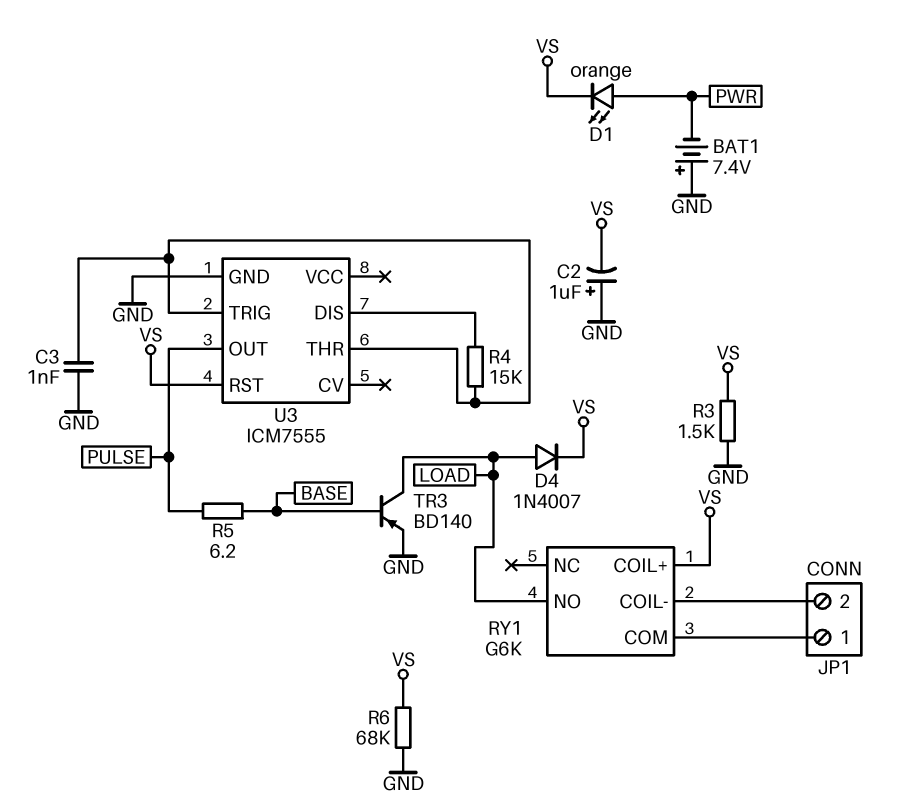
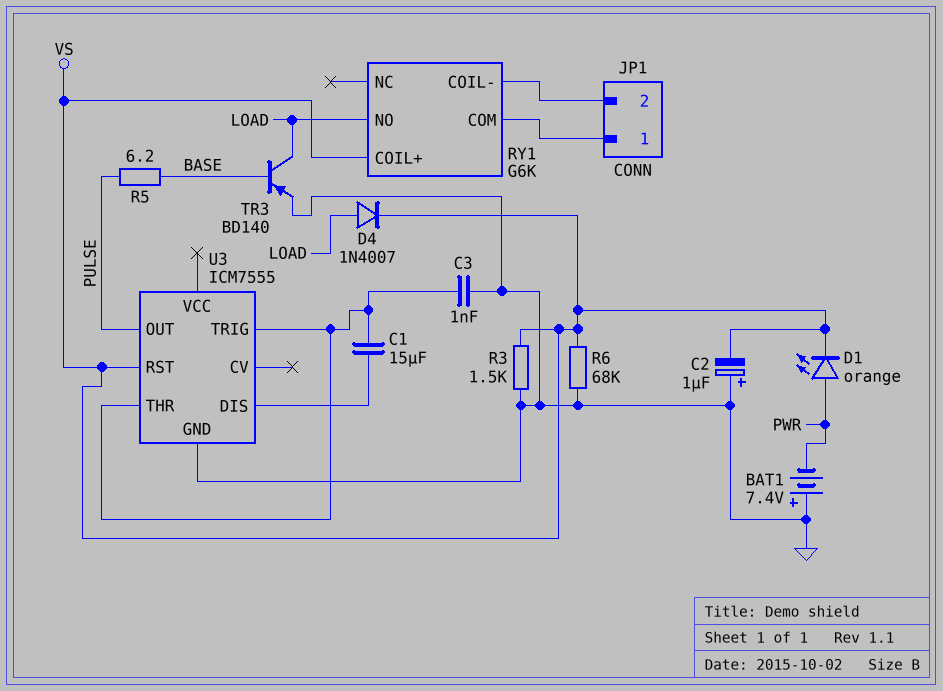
C1: none -> 15uF (U3/DIS, U3/THR)
R4: 15k (U3/DIS, U3/THR) -> none

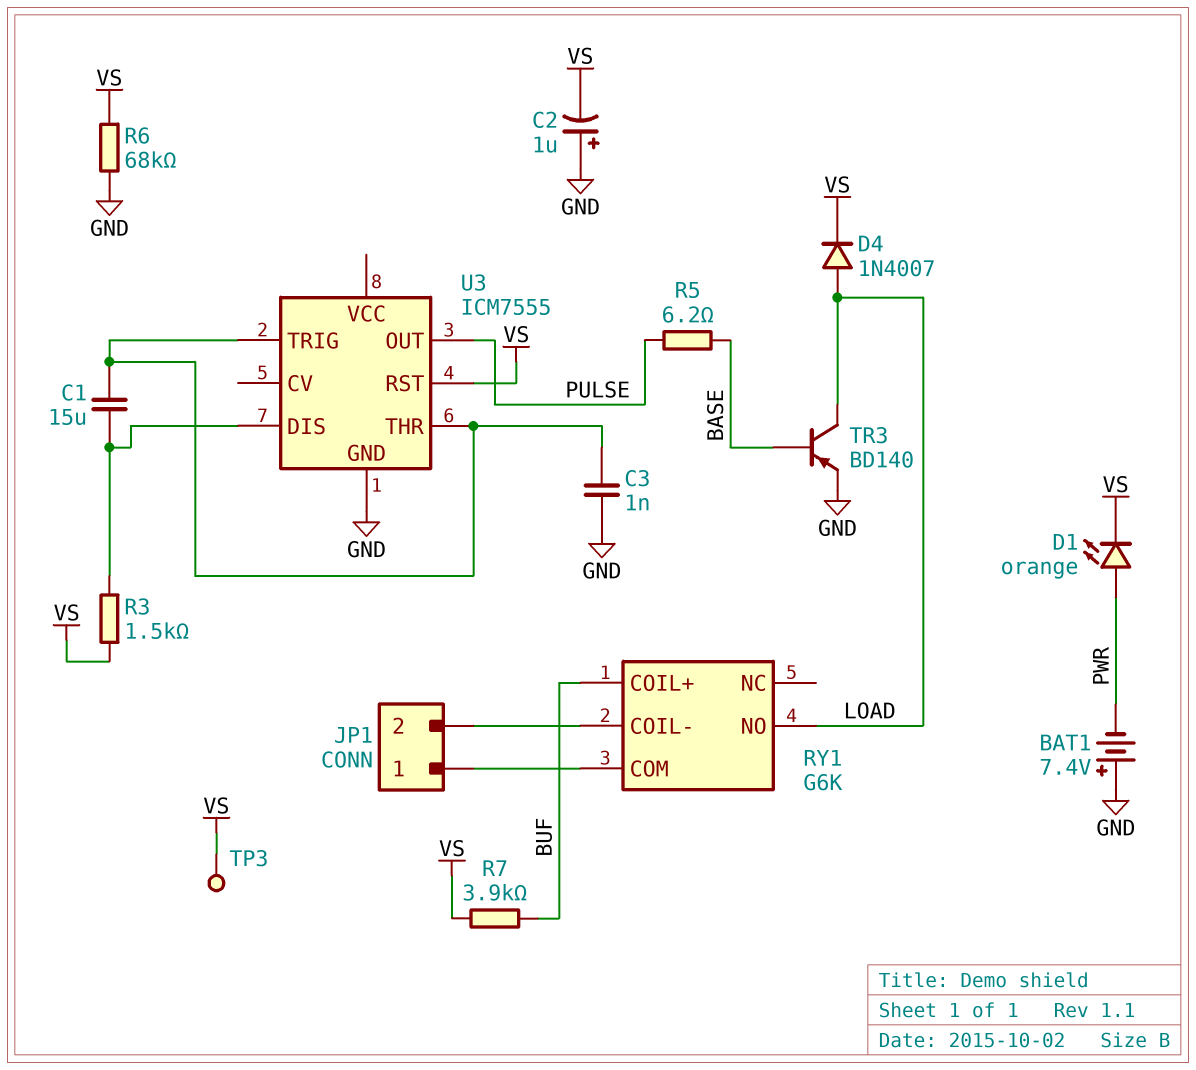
R3: 1.5k (GND, VS) -> 1.5k (U3/DIS, VS)
R7: none -> 3.9k (BUF, VS)
RY1 pin COIL+: VS -> BUF
TP3: none -> test point (VS)

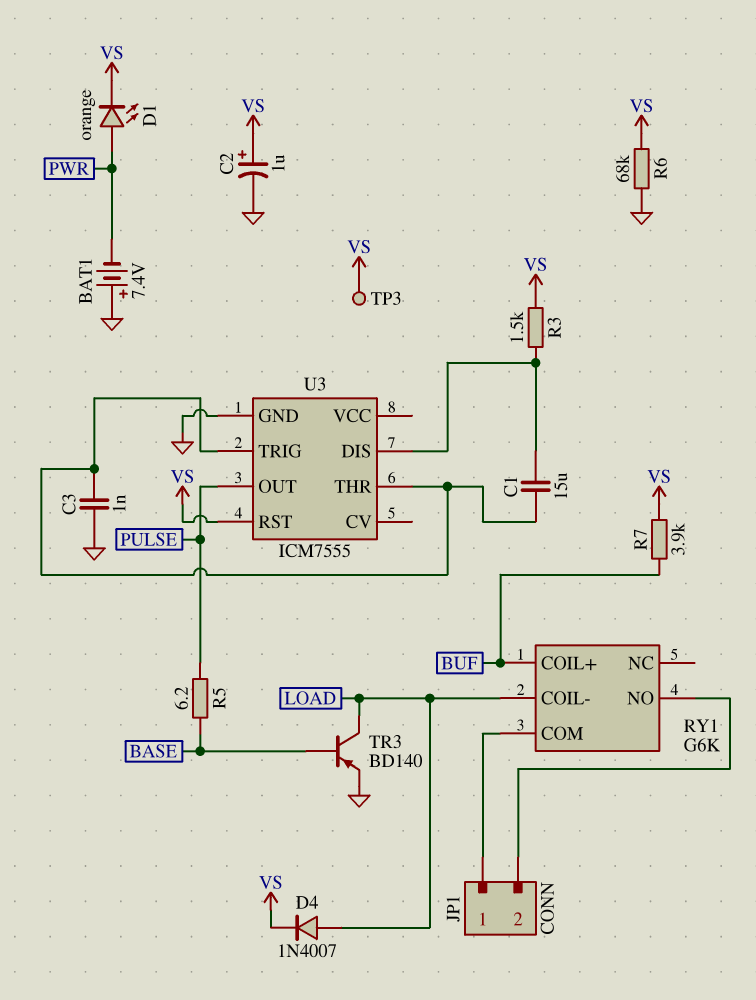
C2: 1uF (plus GND, minus VS) -> 1uF (plus VS, minus GND)
RY1 pin COIL-: JP1/2 -> LOAD
RY1 pin NO: LOAD -> JP1/2

